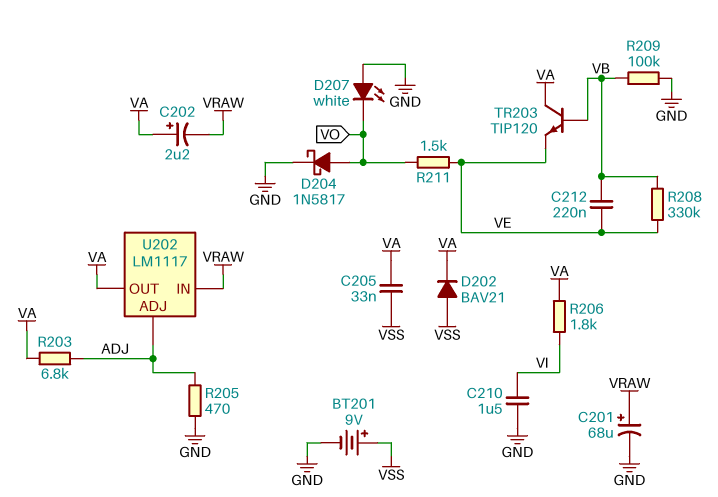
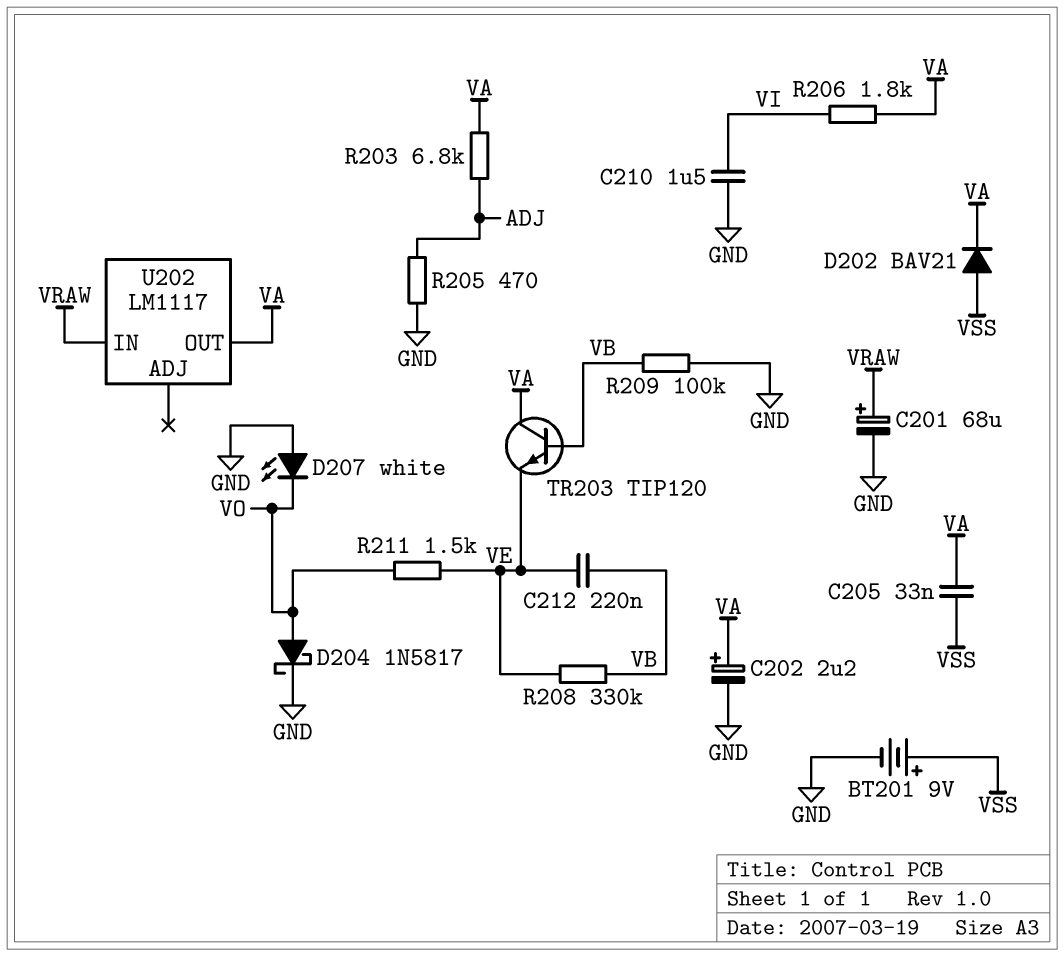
C202: 2.2uF (plus VA, minus VRAW) -> 2.2uF (plus VA, minus GND)
U202 pin ADJ: ADJ -> none

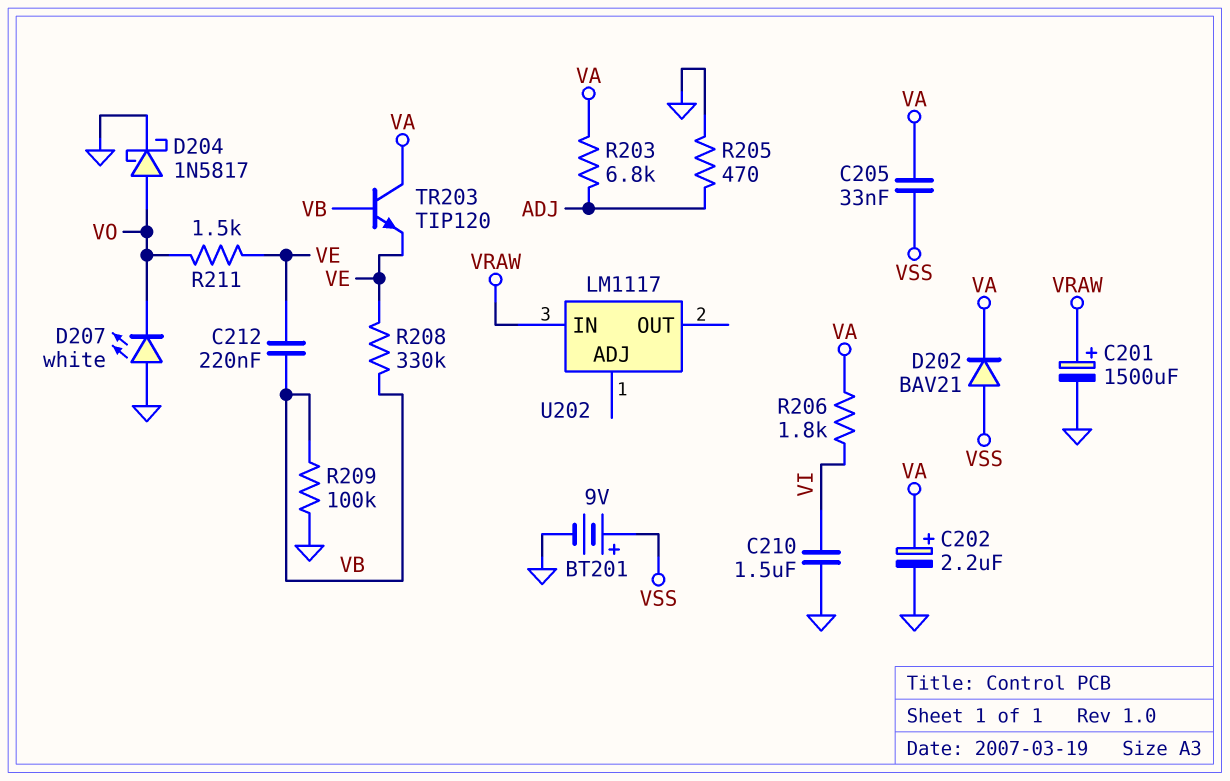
C201: 68uF (plus VRAW, minus GND) -> 1500uF (plus VRAW, minus GND)
U202 pin OUT: VA -> none

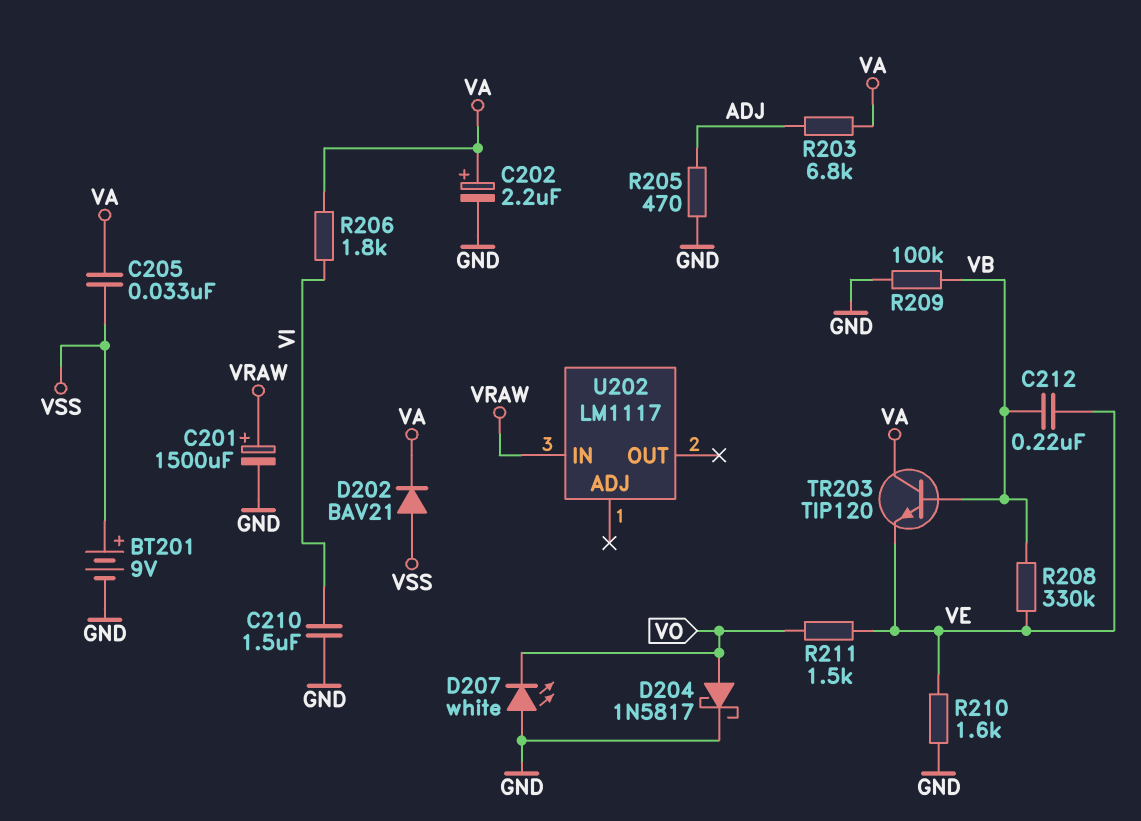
R210: none -> 1.6k (GND, VE)

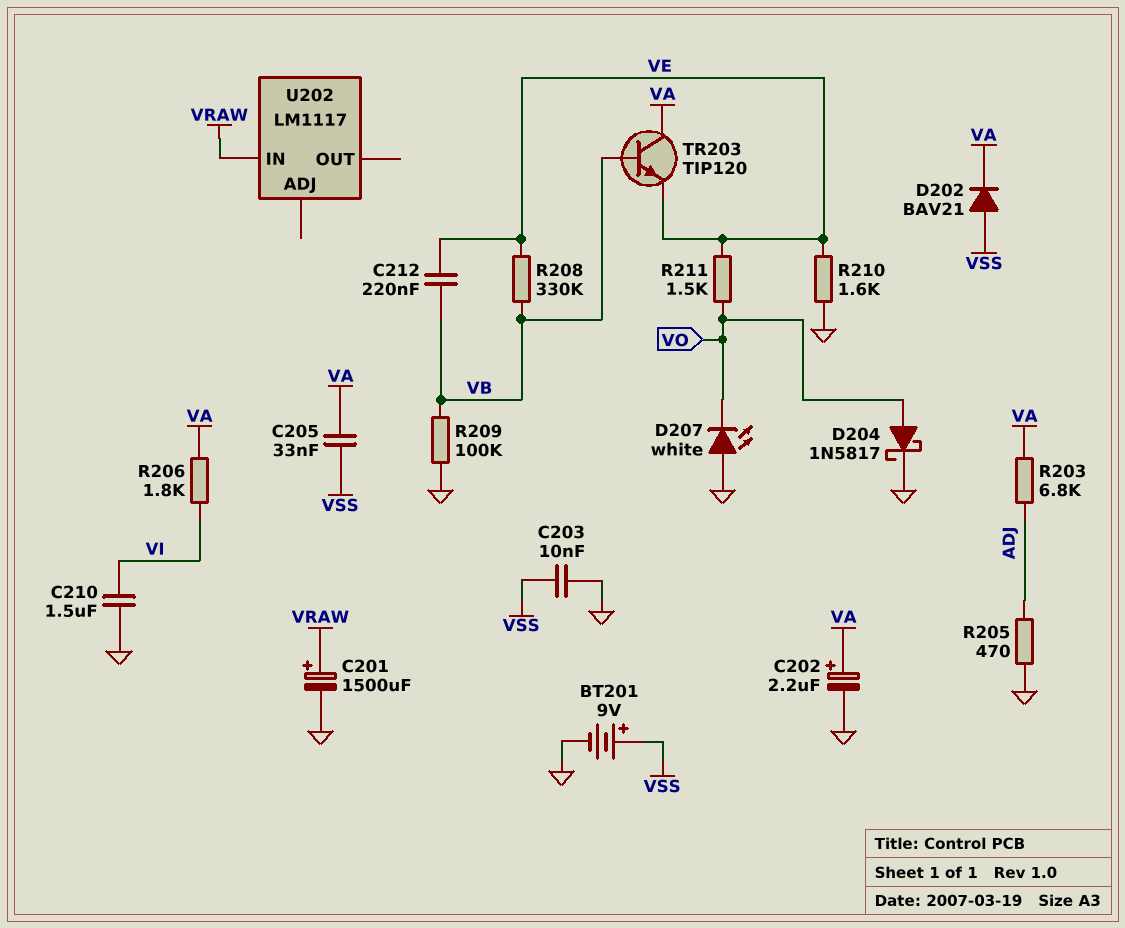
C203: none -> 10nF (GND, VSS)

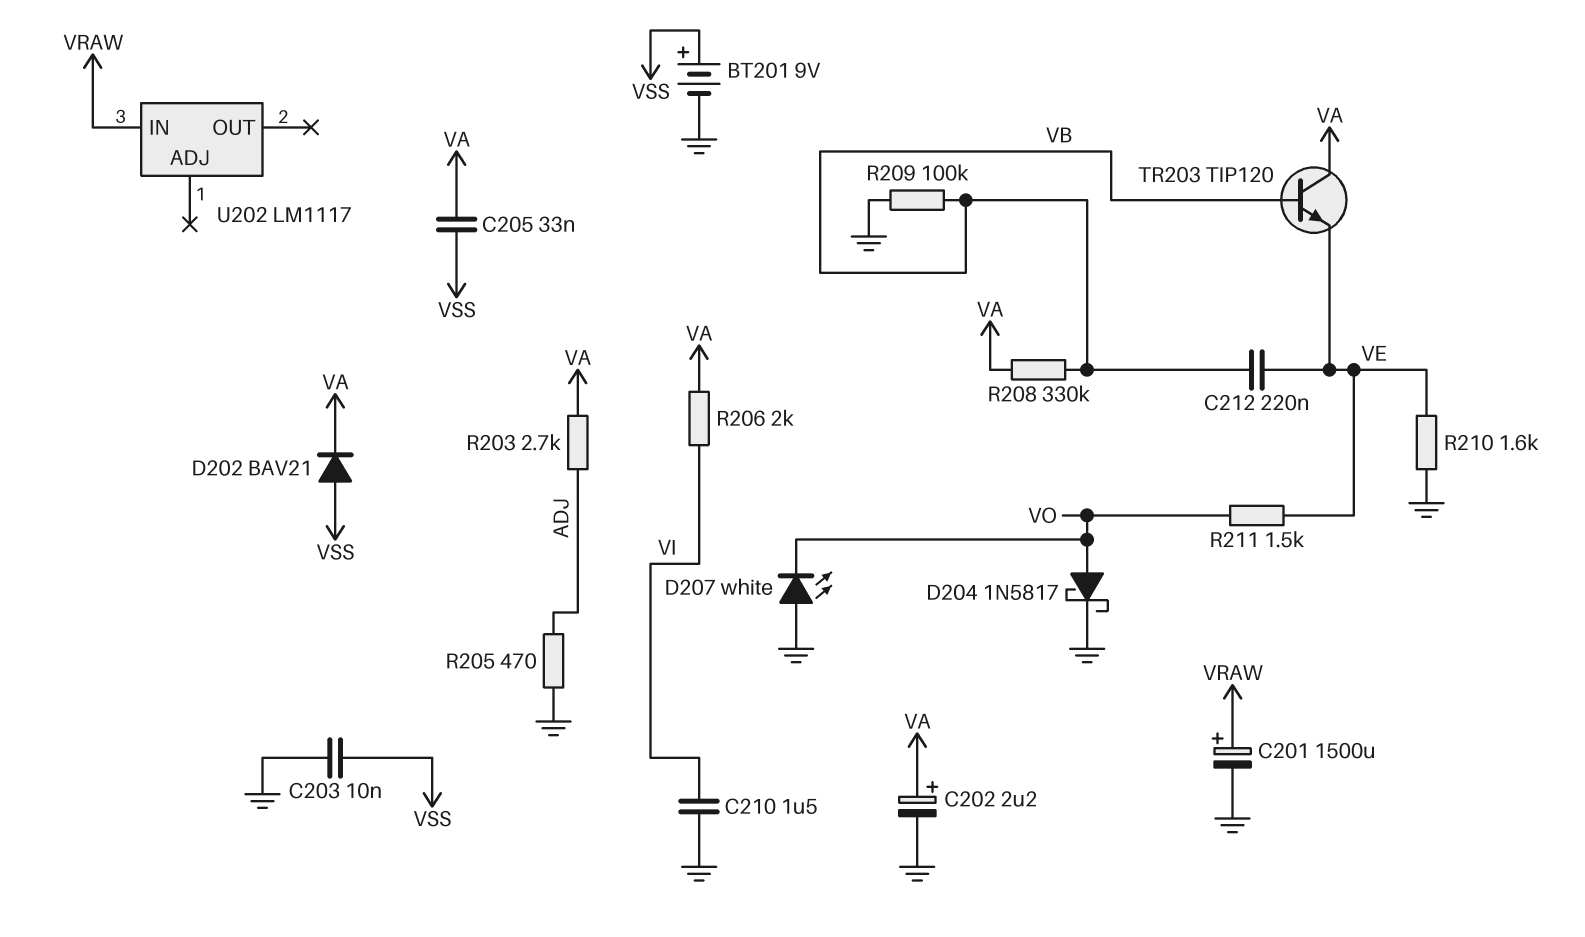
R203: 6.8k (ADJ, VA) -> 2.7k (ADJ, VA)
R206: 1.8k (VA, VI) -> 2k (VA, VI)
R208: 330k (VB, VE) -> 330k (VA, VB)

